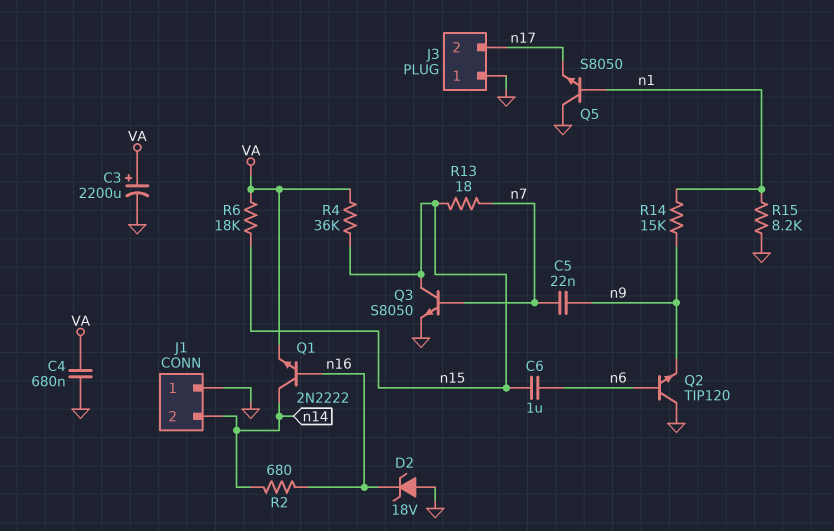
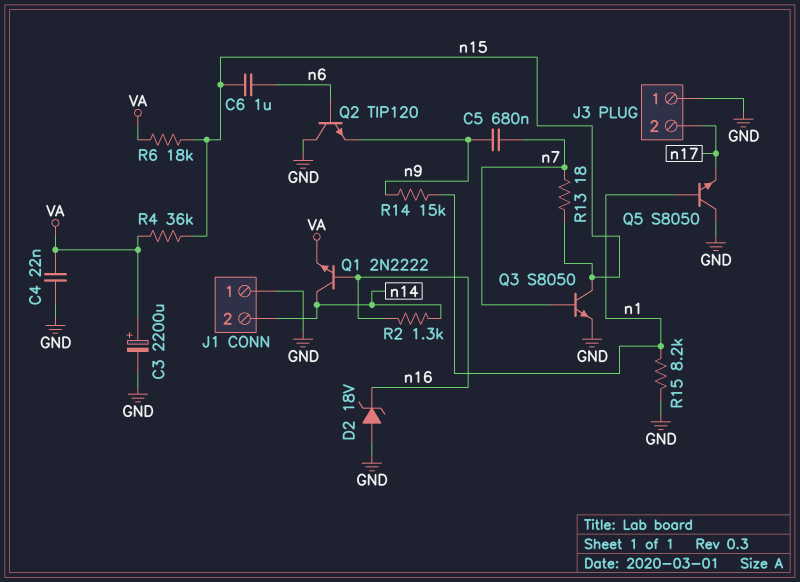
C4: 680nF (GND, VA) -> 22nF (GND, VA)
C5: 22nF (n7, n9) -> 680nF (n7, n9)
R2: 680 (n14, n16) -> 1.3k (n14, n16)

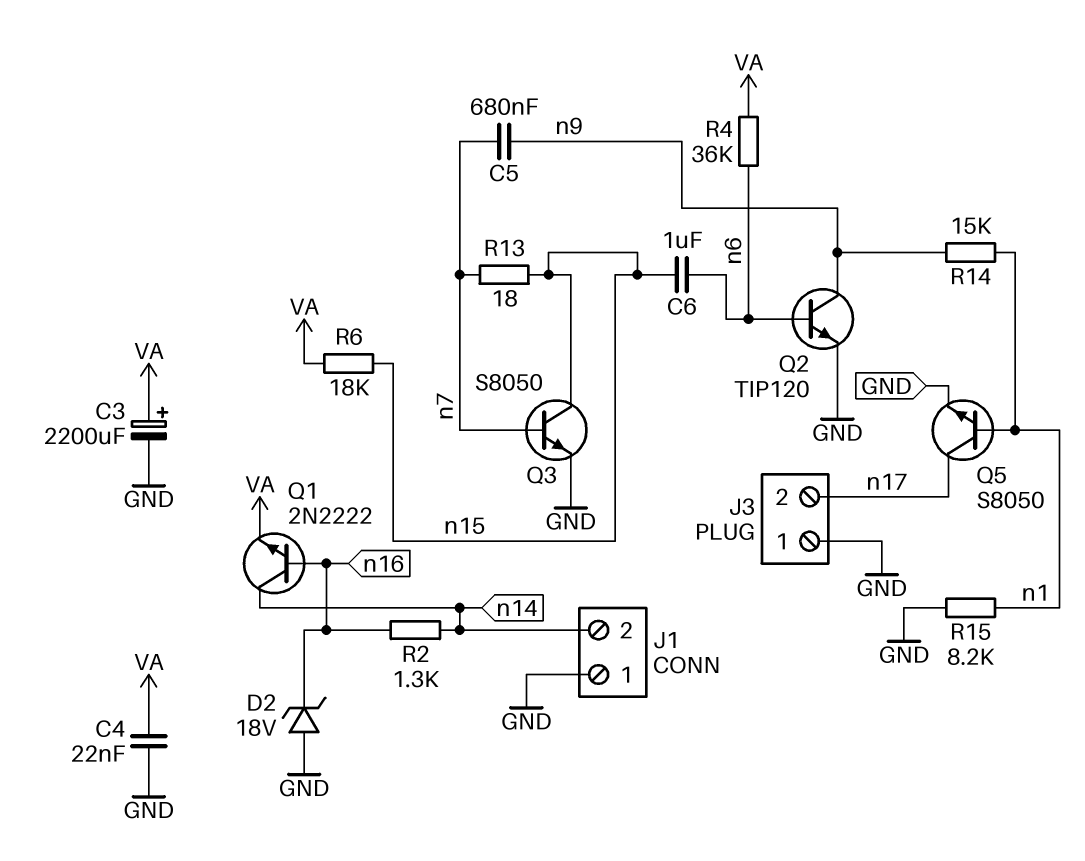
Q2: NPN TIP120 (B n6, C GND, E n9) -> NPN TIP120 (B n6, C n9, E GND)
Q5: NPN S8050 (B n1, C GND, E n17) -> NPN S8050 (B n1, C n17, E GND)
R4: 36k (VA, n15) -> 36k (VA, n6)

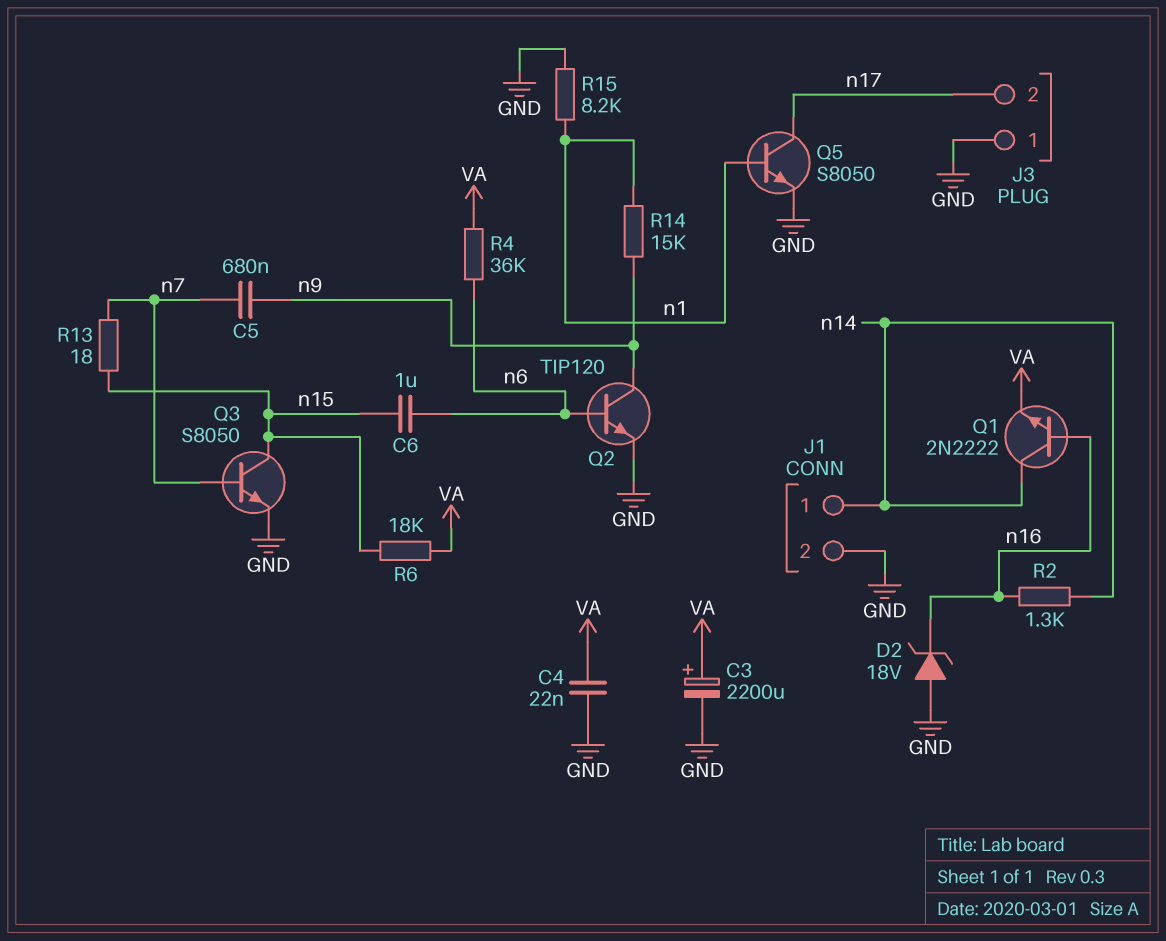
J1 pin 1: GND -> n14
J1 pin 2: n14 -> GND

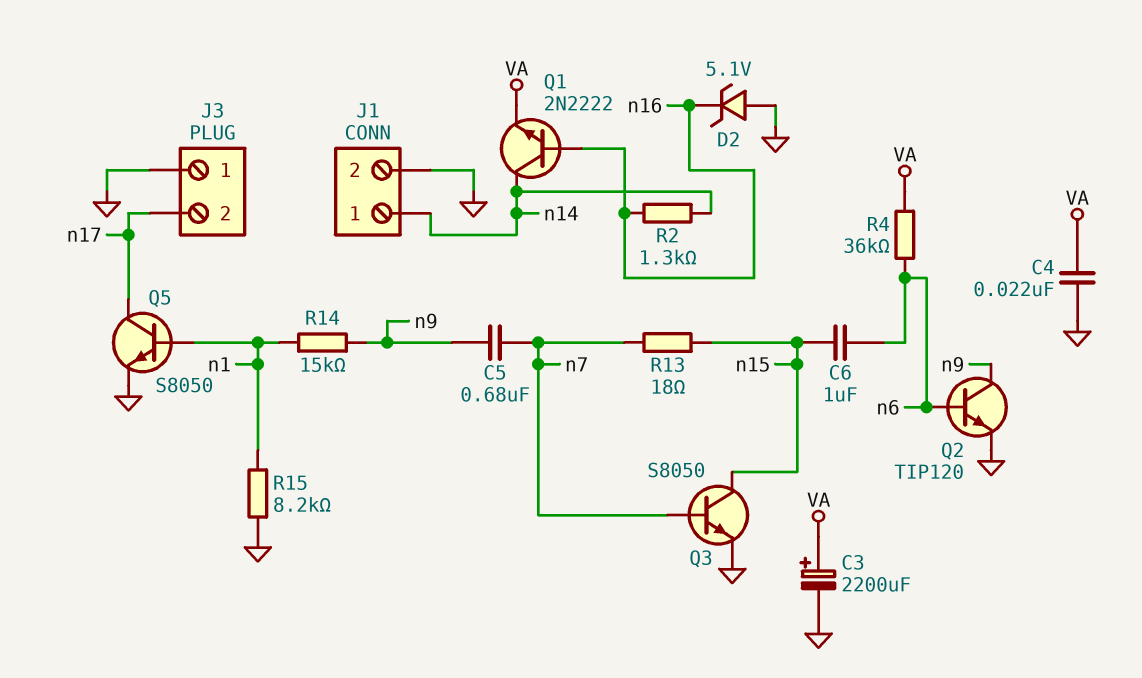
D2: zener 18V (A GND, K n16) -> zener 5.1V (A GND, K n16)
R6: 18k (VA, n15) -> none

